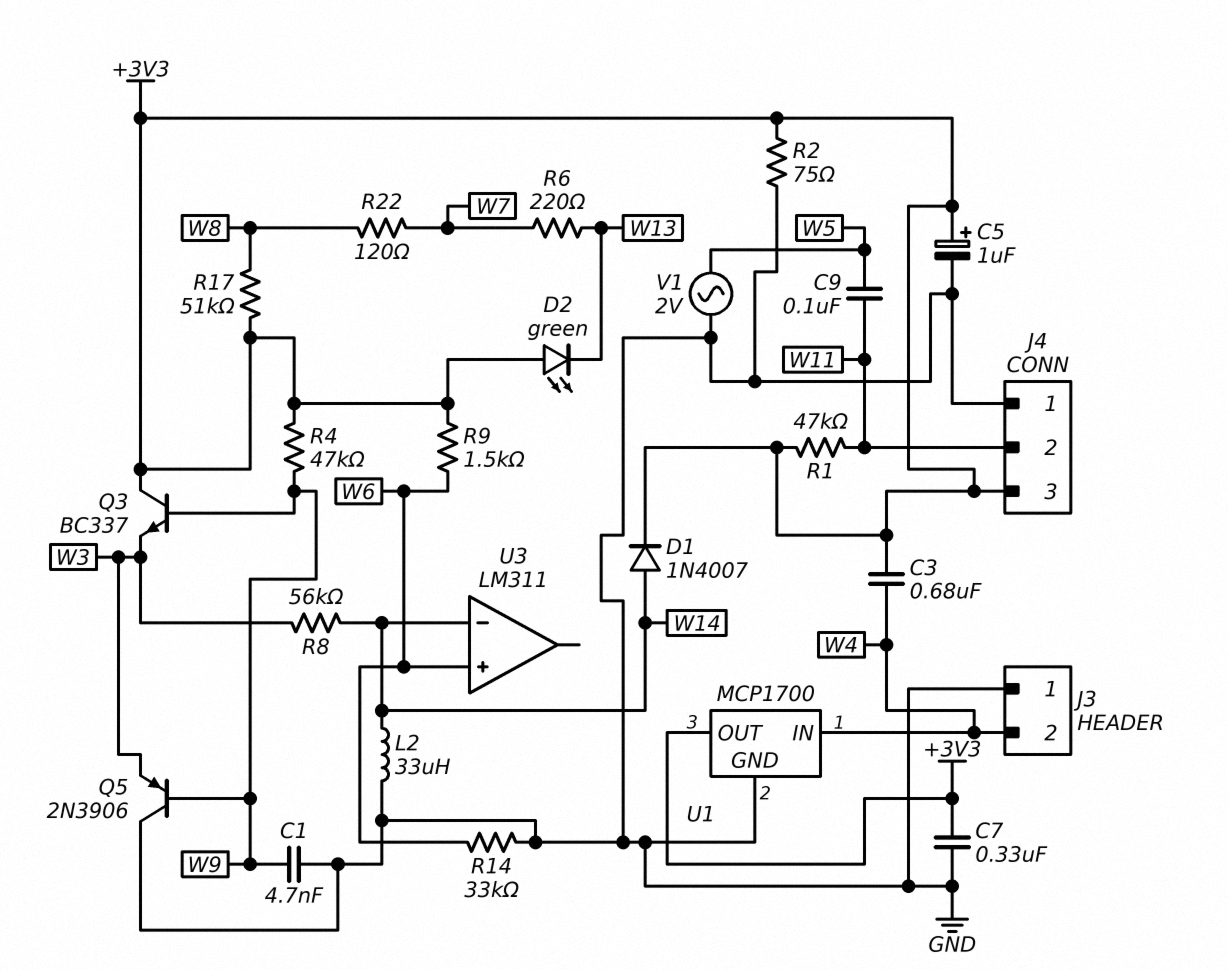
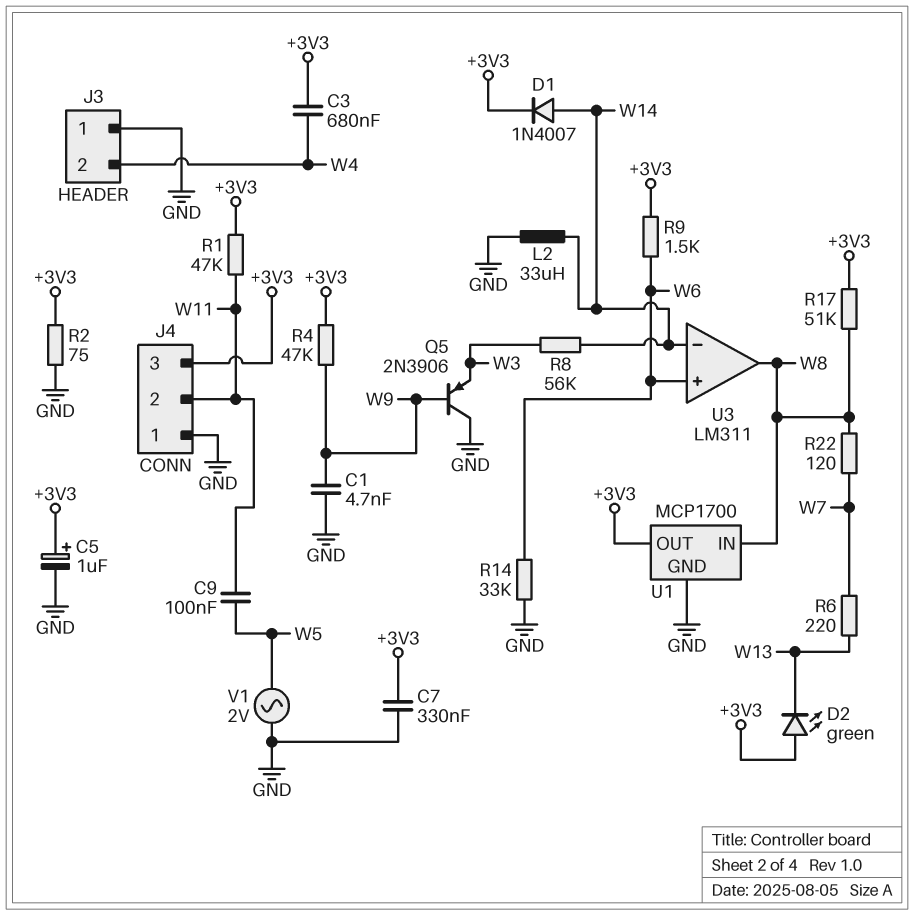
Q3: NPN BC337 (B W9, C +3V3, E W3) -> none
U1 pin IN: W4 -> W8
U3 pin out: none -> W8

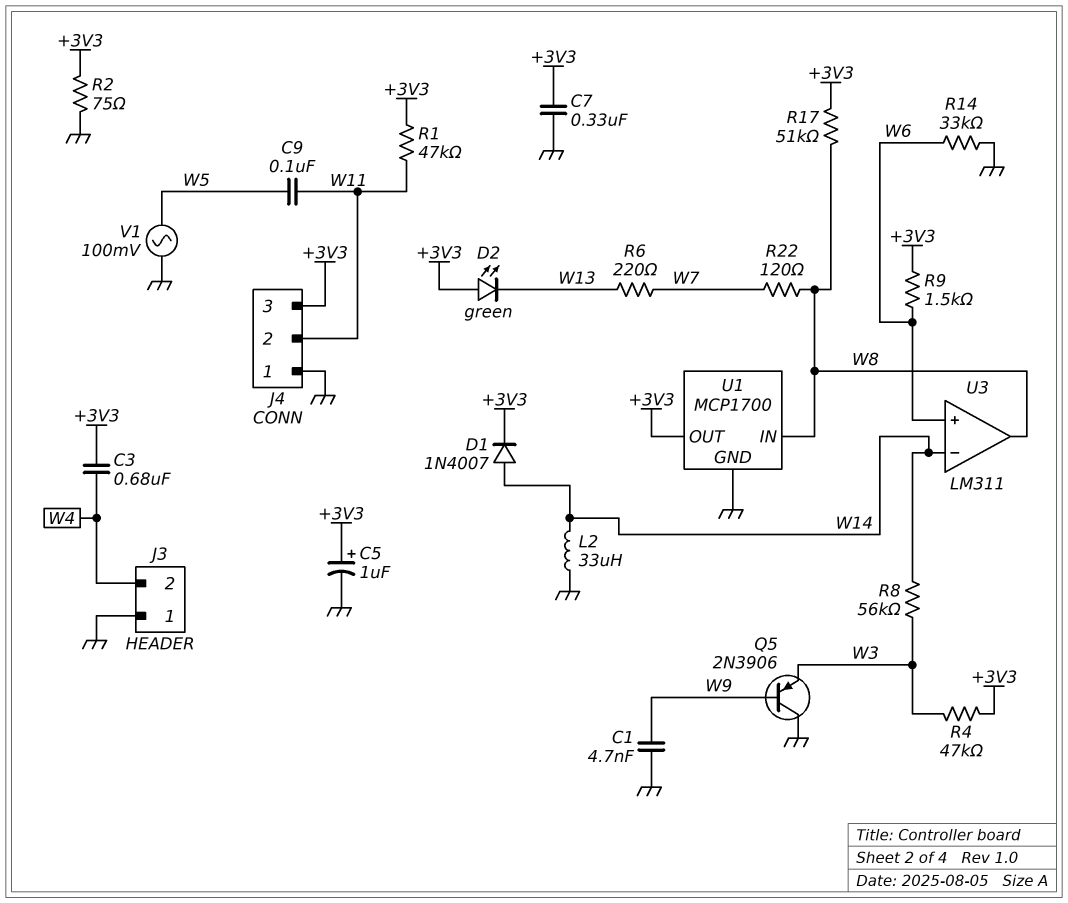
R4: 47k (+3V3, W9) -> 47k (+3V3, W3)
V1: AC 2V (GND, W5) -> AC 100mV (GND, W5)

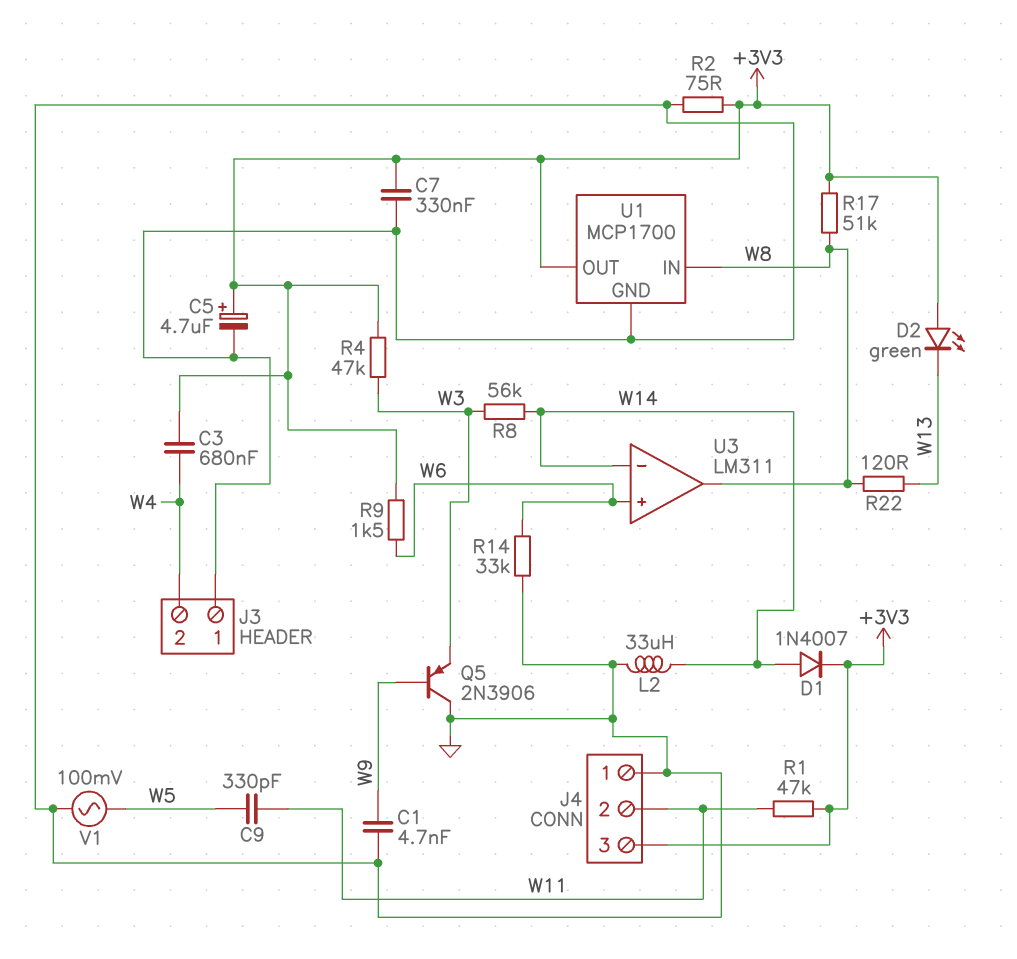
C5: 1uF (plus +3V3, minus GND) -> 4.7uF (plus +3V3, minus GND)
C9: 100nF (W5, W11) -> 330pF (W5, W11)
R6: 220 (W7, W13) -> none
R22: 120 (W7, W8) -> 120 (W8, W13)

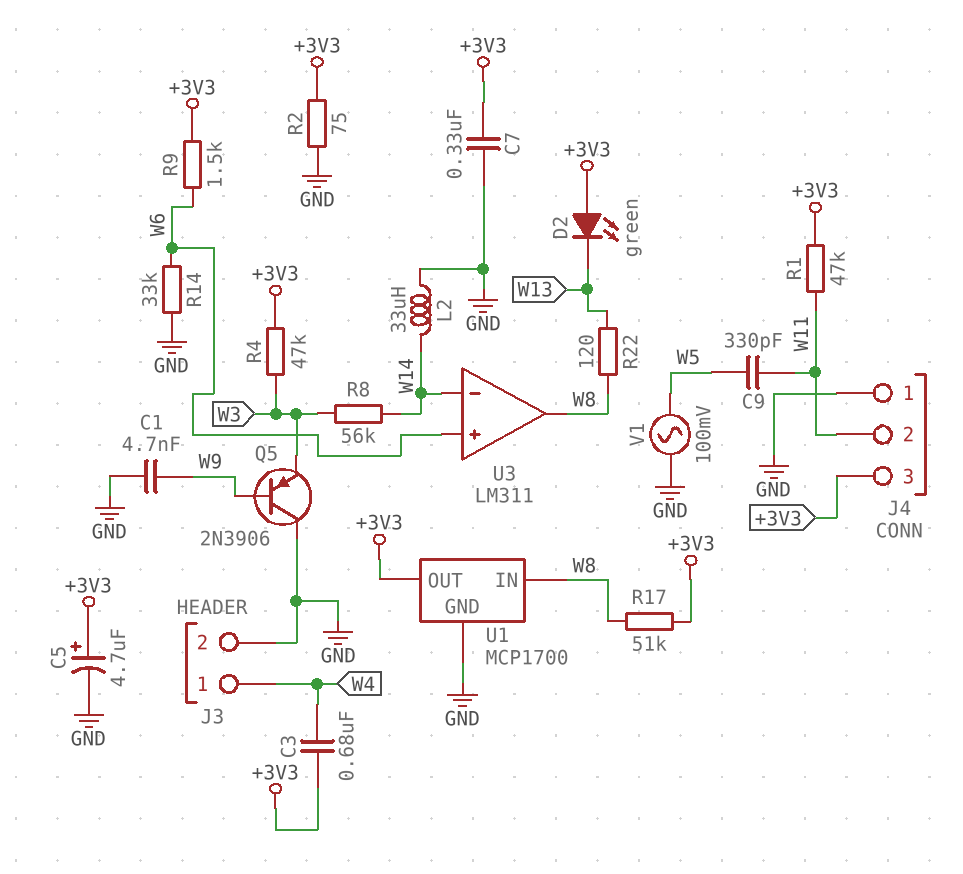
D1: diode 1N4007 (A W14, K +3V3) -> none
J3 pin 1: GND -> W4
J3 pin 2: W4 -> GND

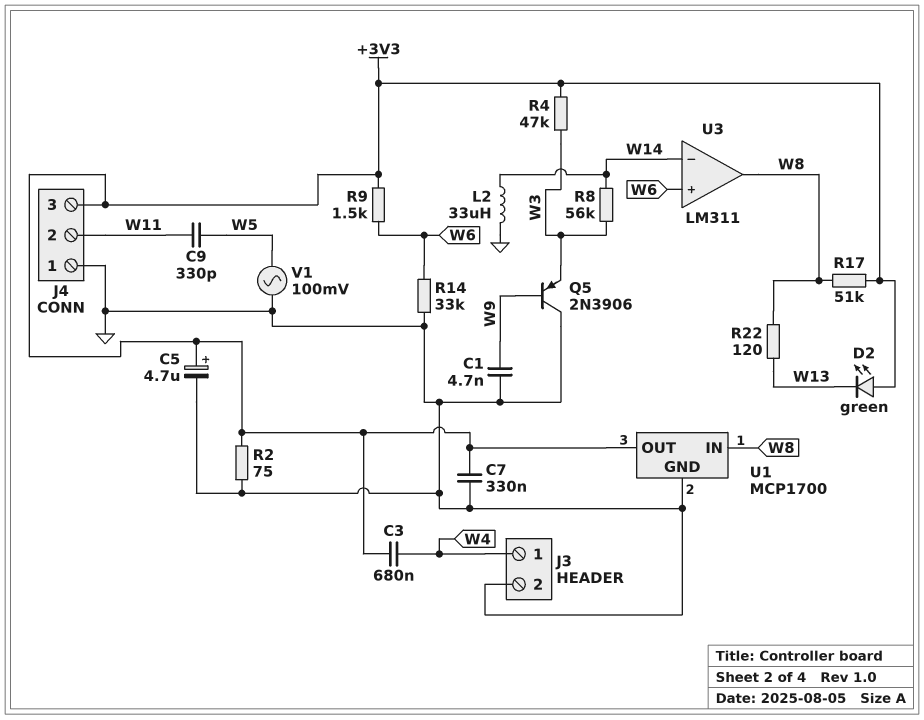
R1: 47k (+3V3, W11) -> none

